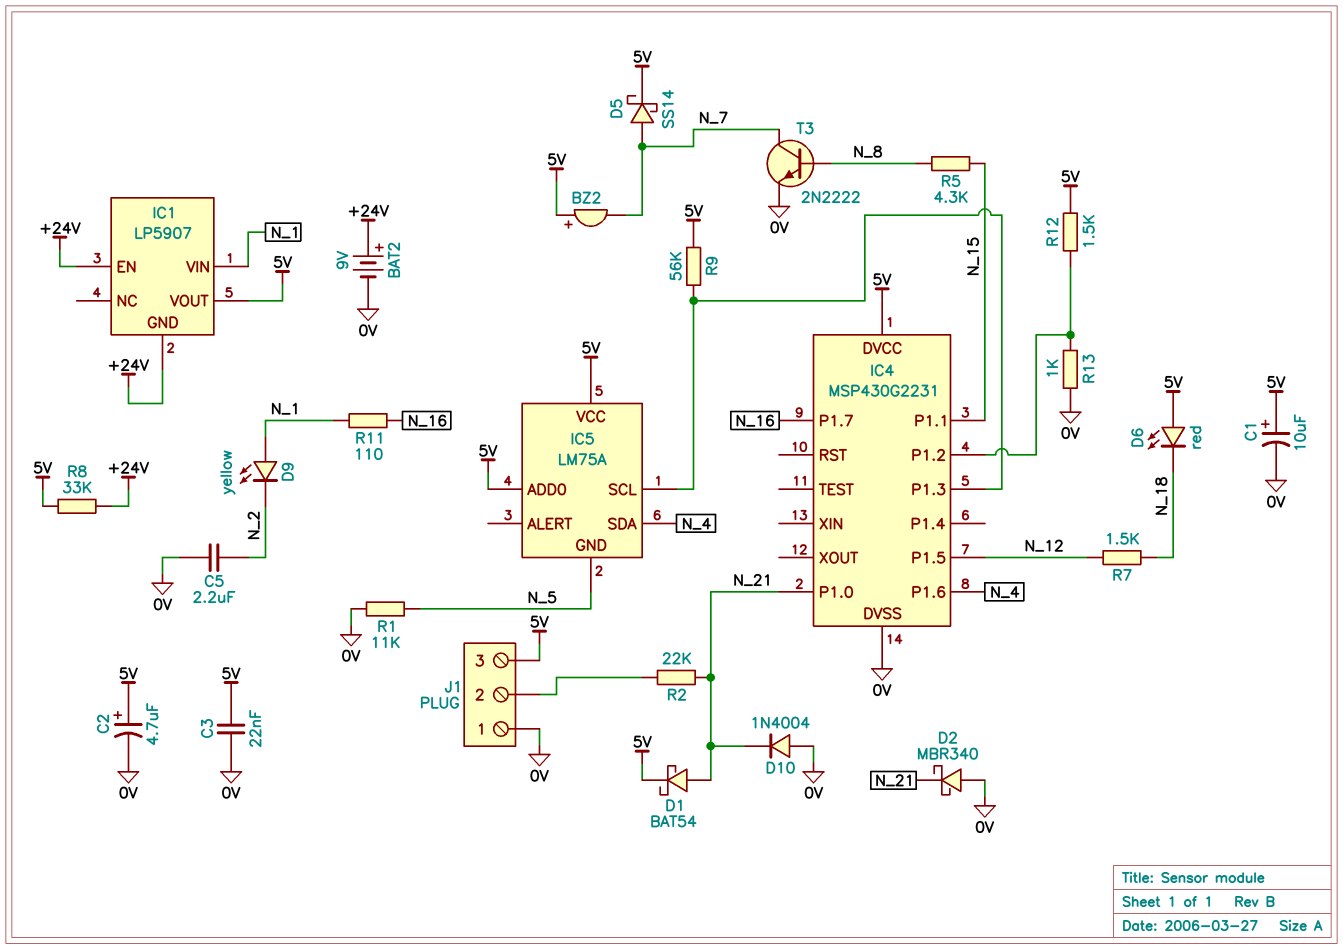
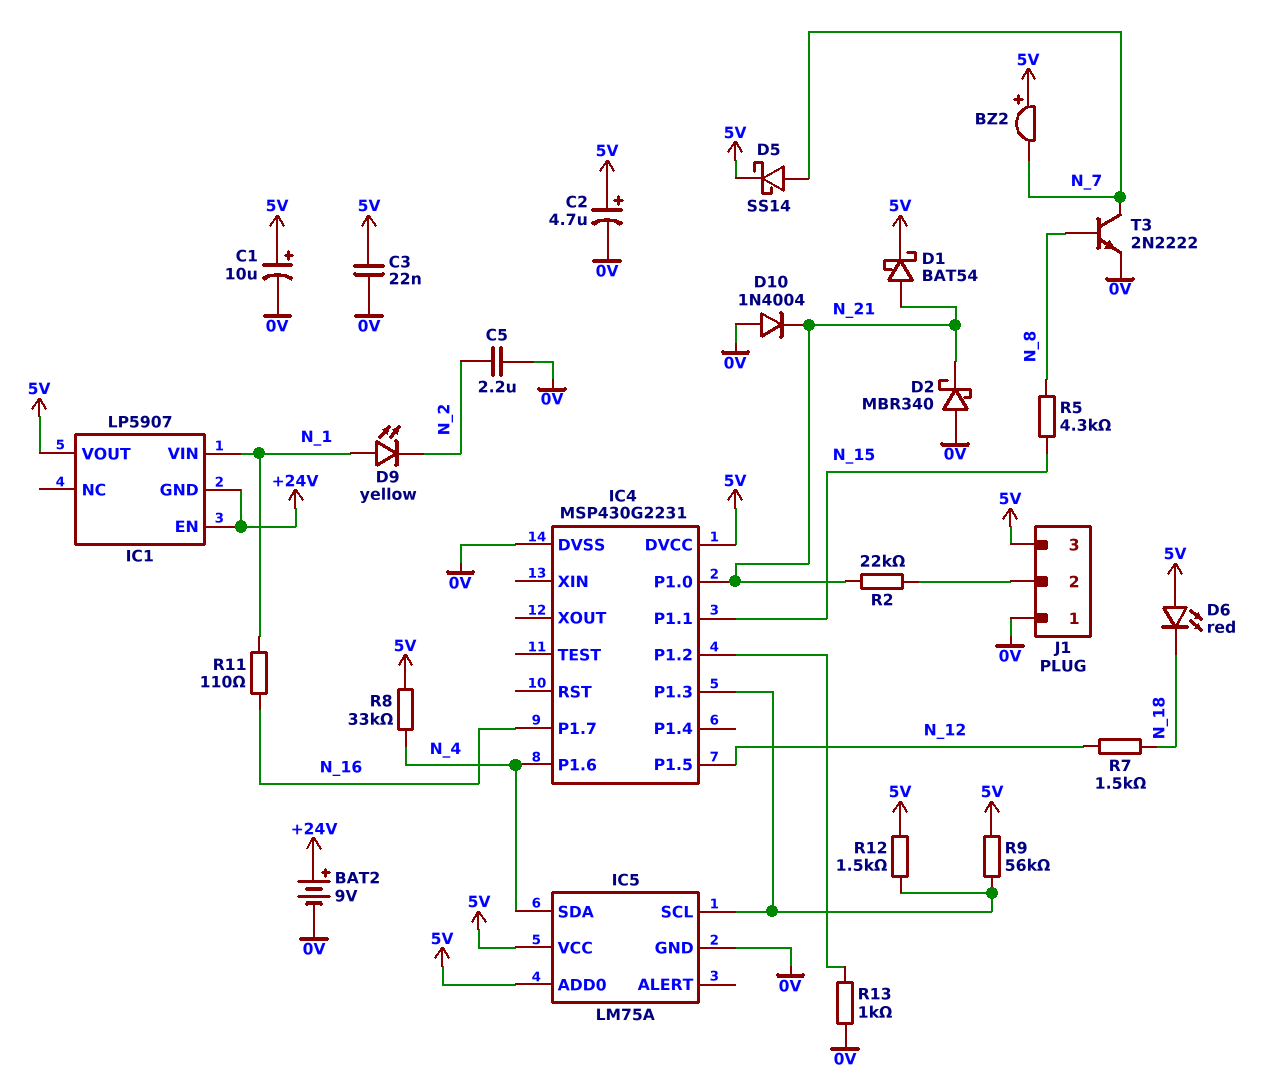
IC5 pin GND: N_5 -> 0V
R1: 11k (0V, N_5) -> none
R8: 33k (+24V, 5V) -> 33k (5V, N_4)
R12: 1.5k (5V, IC4/P1.2) -> 1.5k (5V, IC4/P1.3)

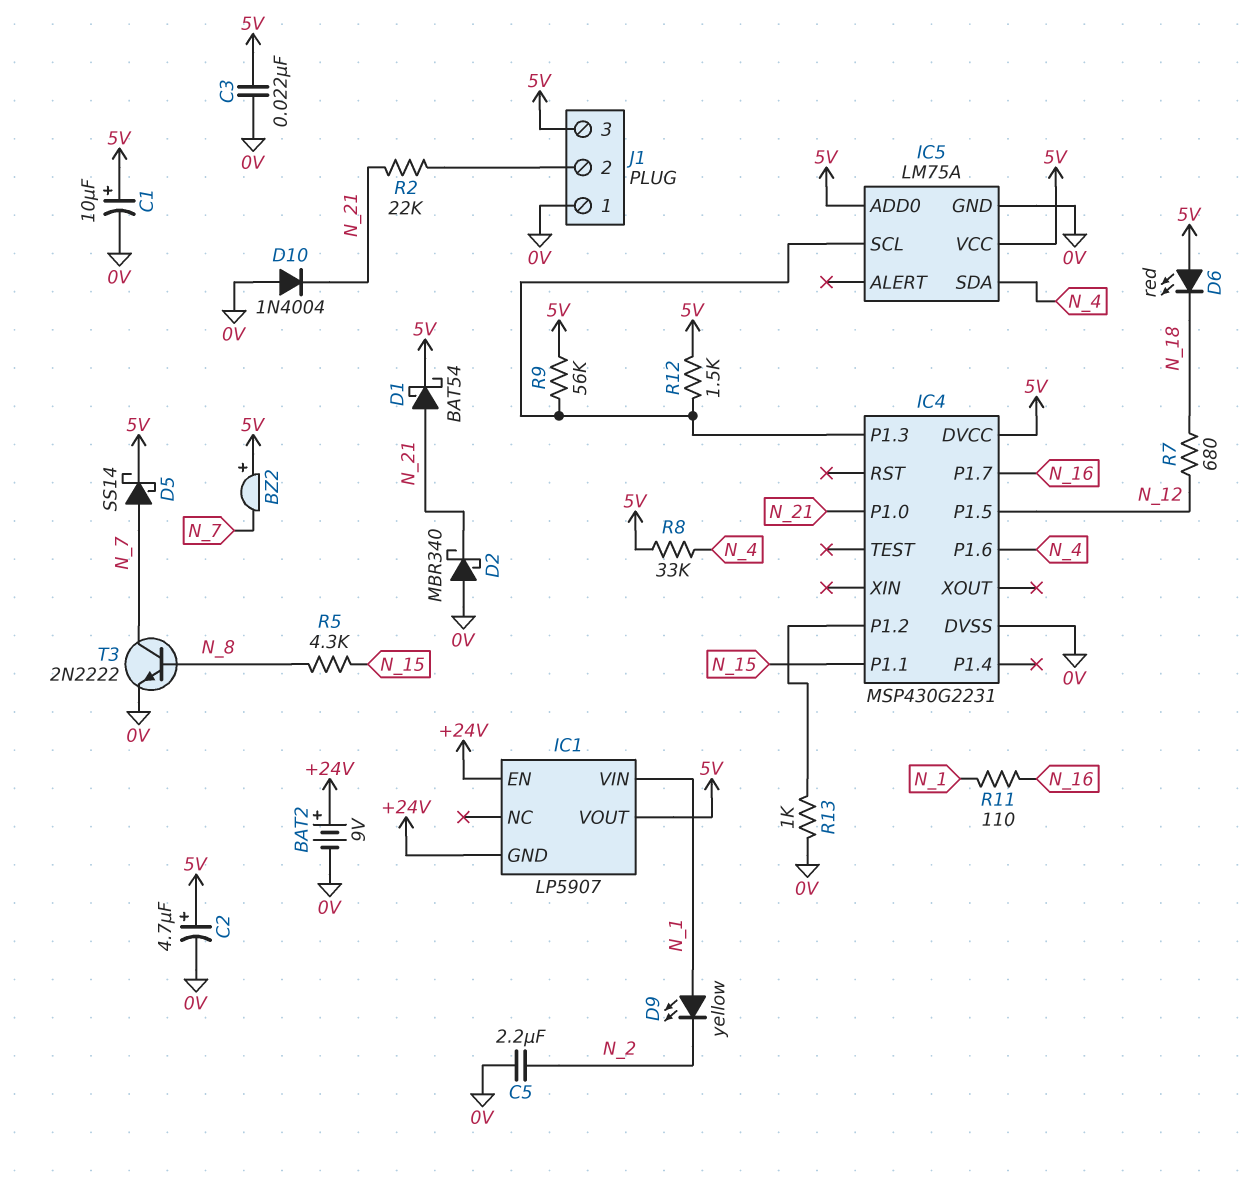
R7: 1.5k (N_12, N_18) -> 680 (N_12, N_18)

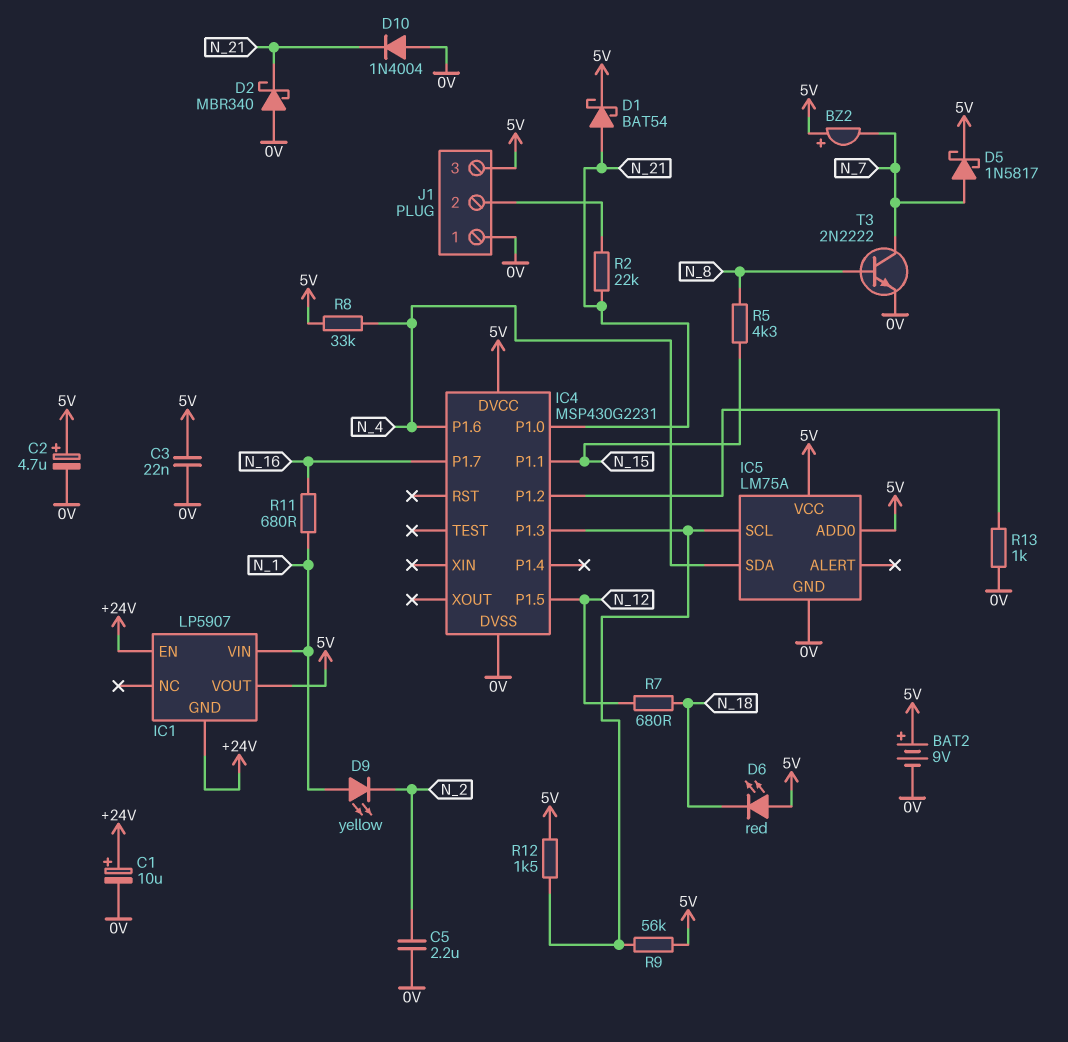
BAT2: 9V (plus +24V, minus 0V) -> 9V (plus 5V, minus 0V)
C1: 10uF (plus 5V, minus 0V) -> 10uF (plus +24V, minus 0V)
D5: schottky SS14 (A N_7, K 5V) -> schottky 1N5817 (A N_7, K 5V)
R11: 110 (N_1, N_16) -> 680 (N_1, N_16)

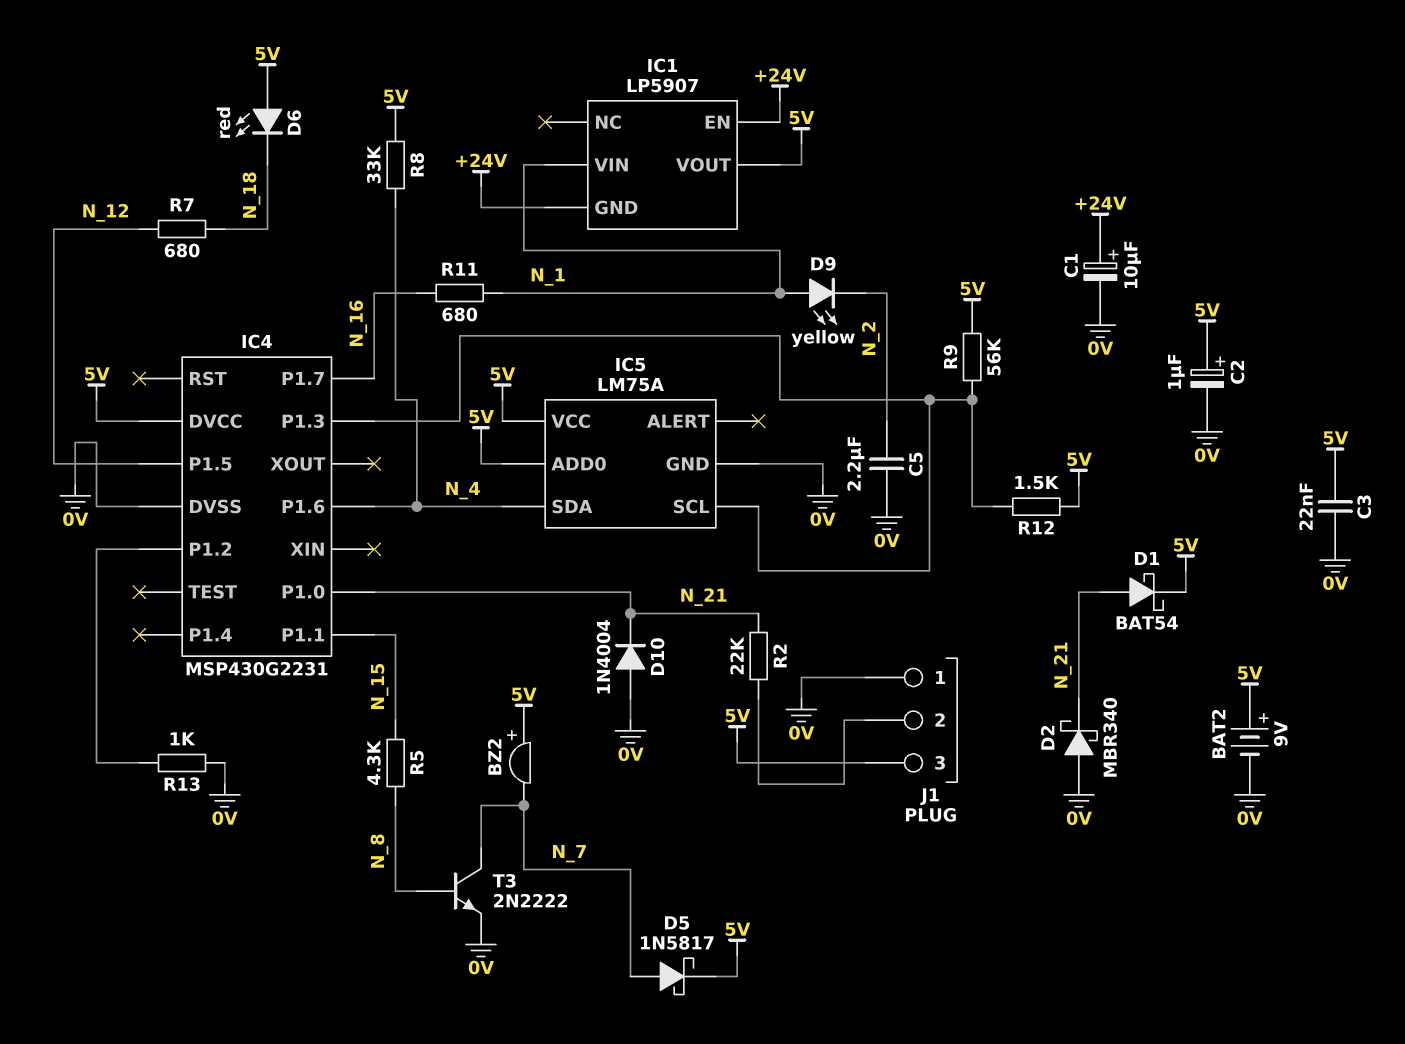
C2: 4.7uF (plus 5V, minus 0V) -> 1uF (plus 5V, minus 0V)

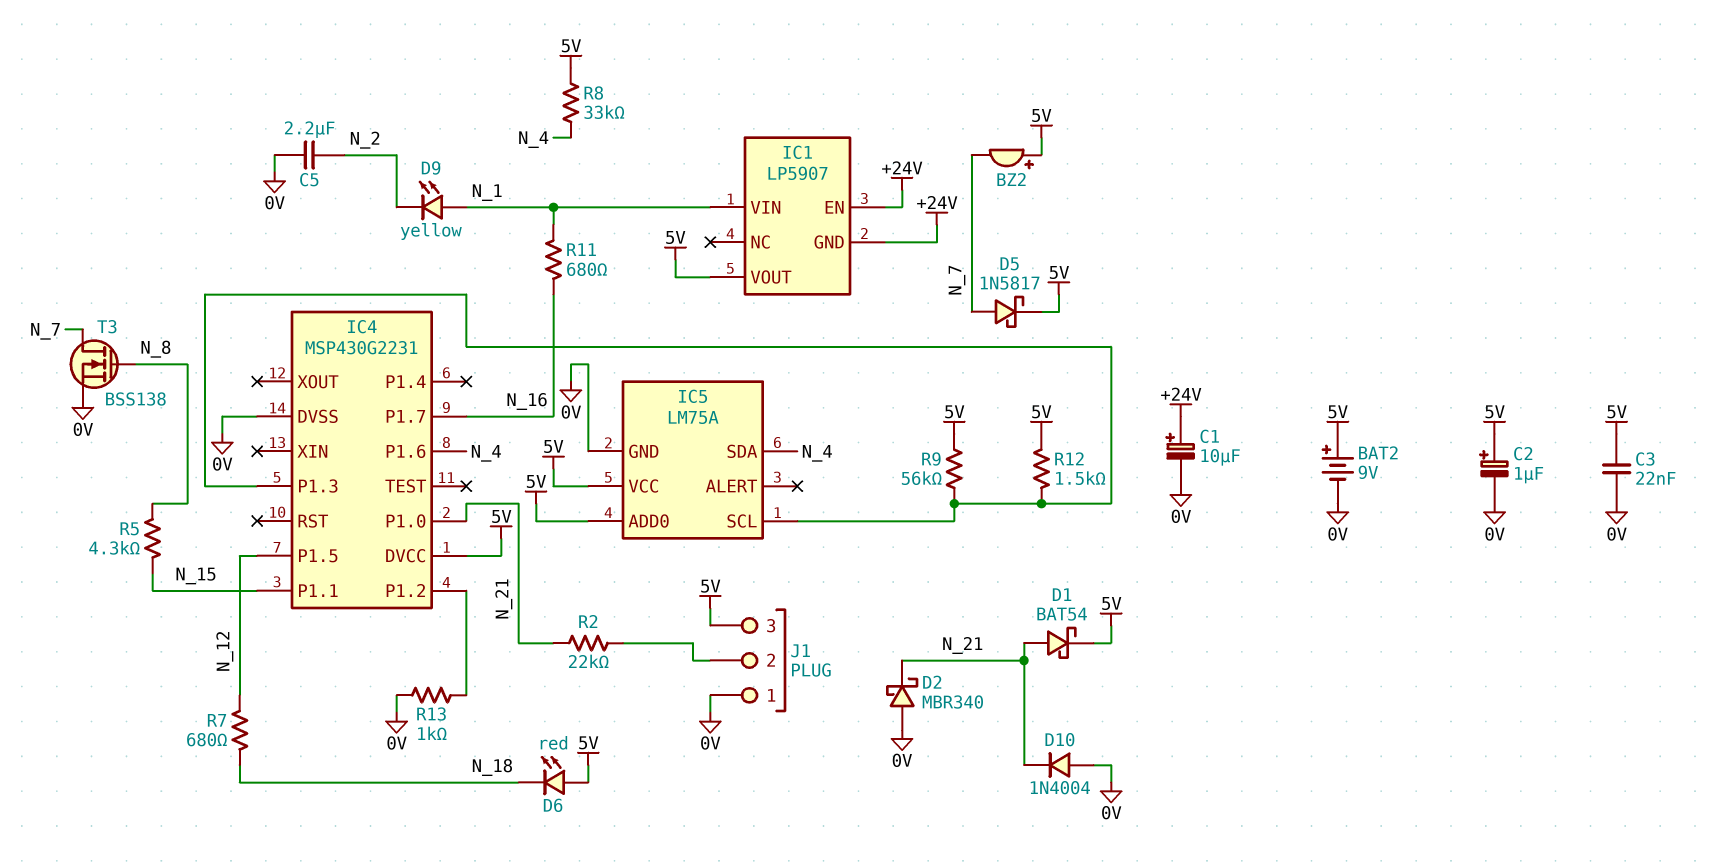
T3: NPN 2N2222 (B N_8, C N_7, E 0V) -> NMOS BSS138 (G N_8, D N_7, S 0V)

